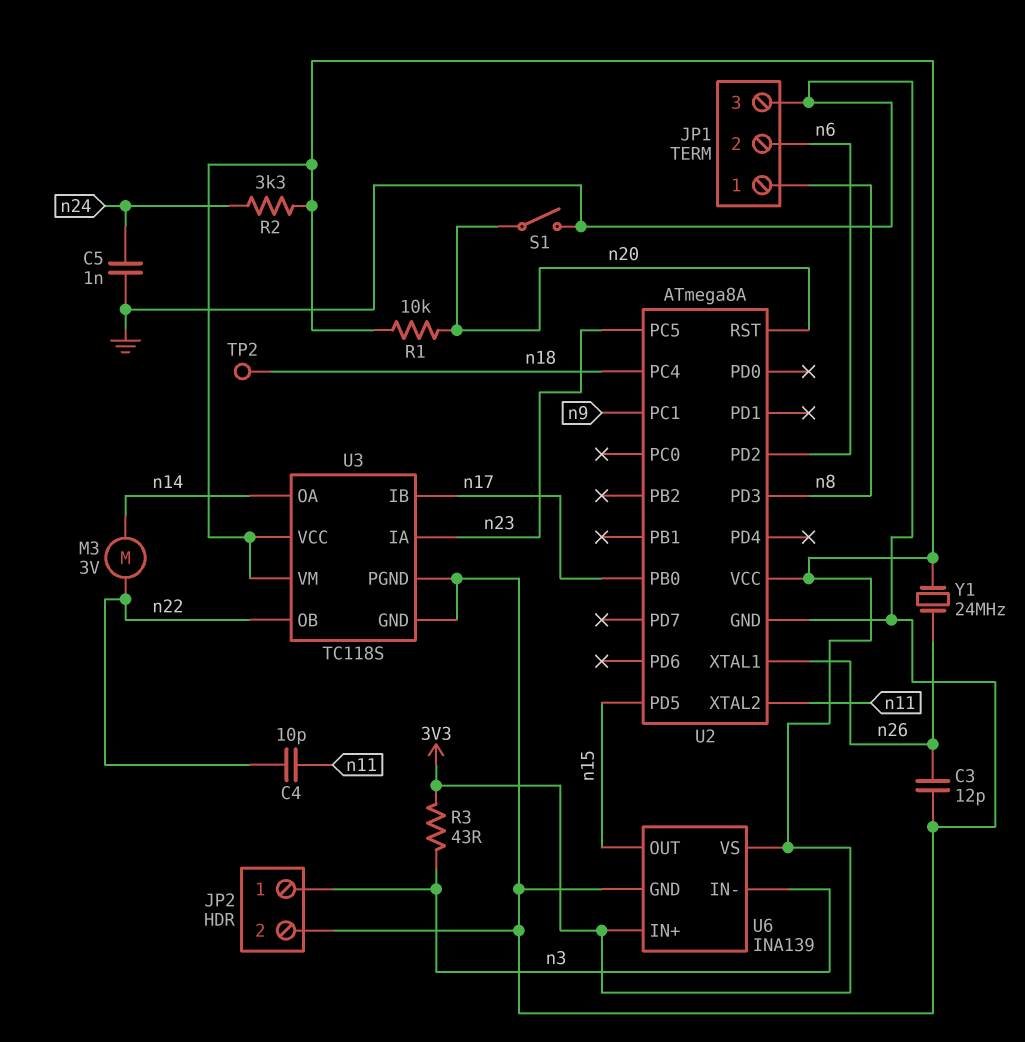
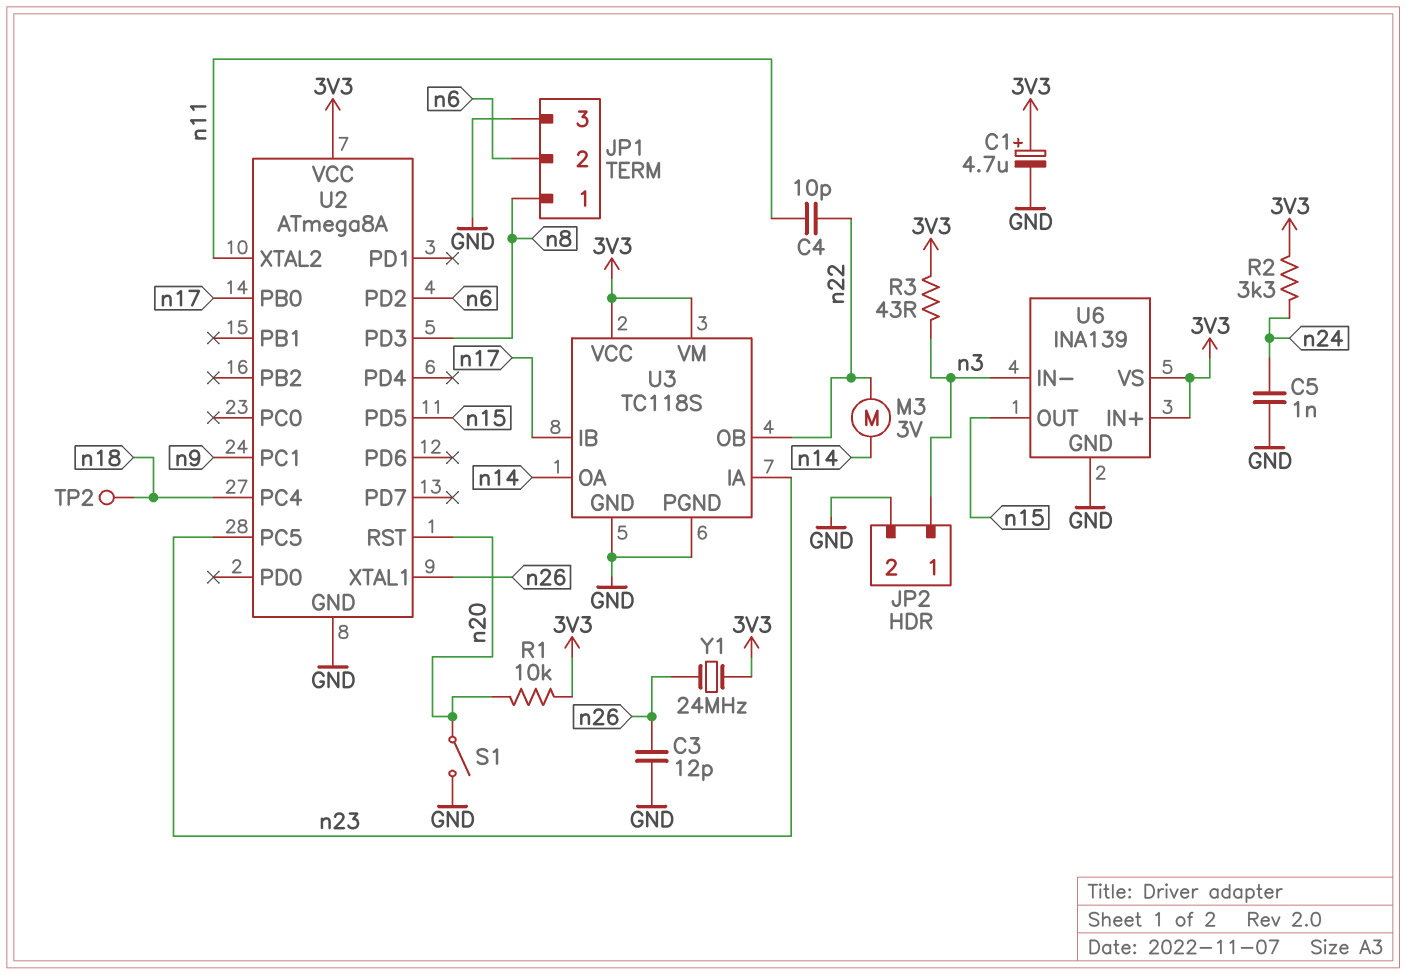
C1: none -> 4.7uF (plus 3V3, minus GND)

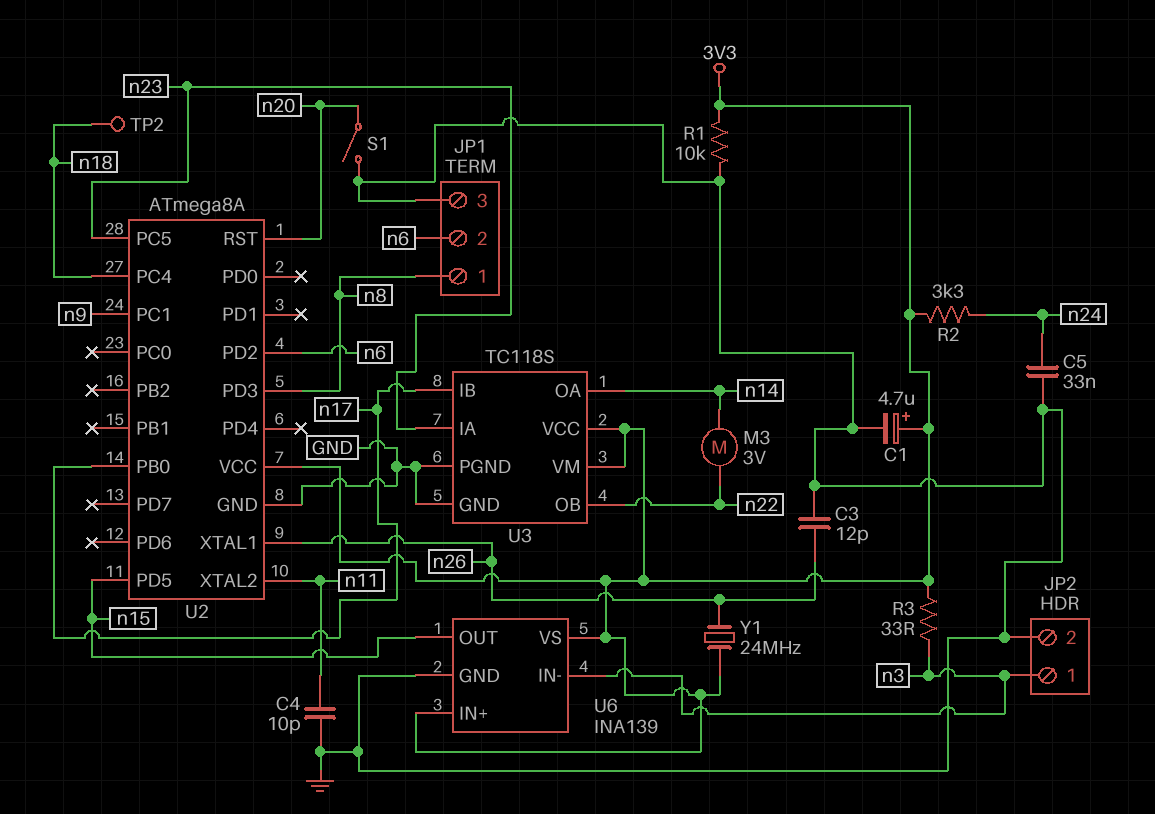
C4: 10pF (n11, n22) -> 10pF (GND, n11)
C5: 1nF (GND, n24) -> 33nF (GND, n24)
R1: 10k (3V3, n20) -> 10k (3V3, GND)
R3: 43 (3V3, n3) -> 33 (3V3, n3)

